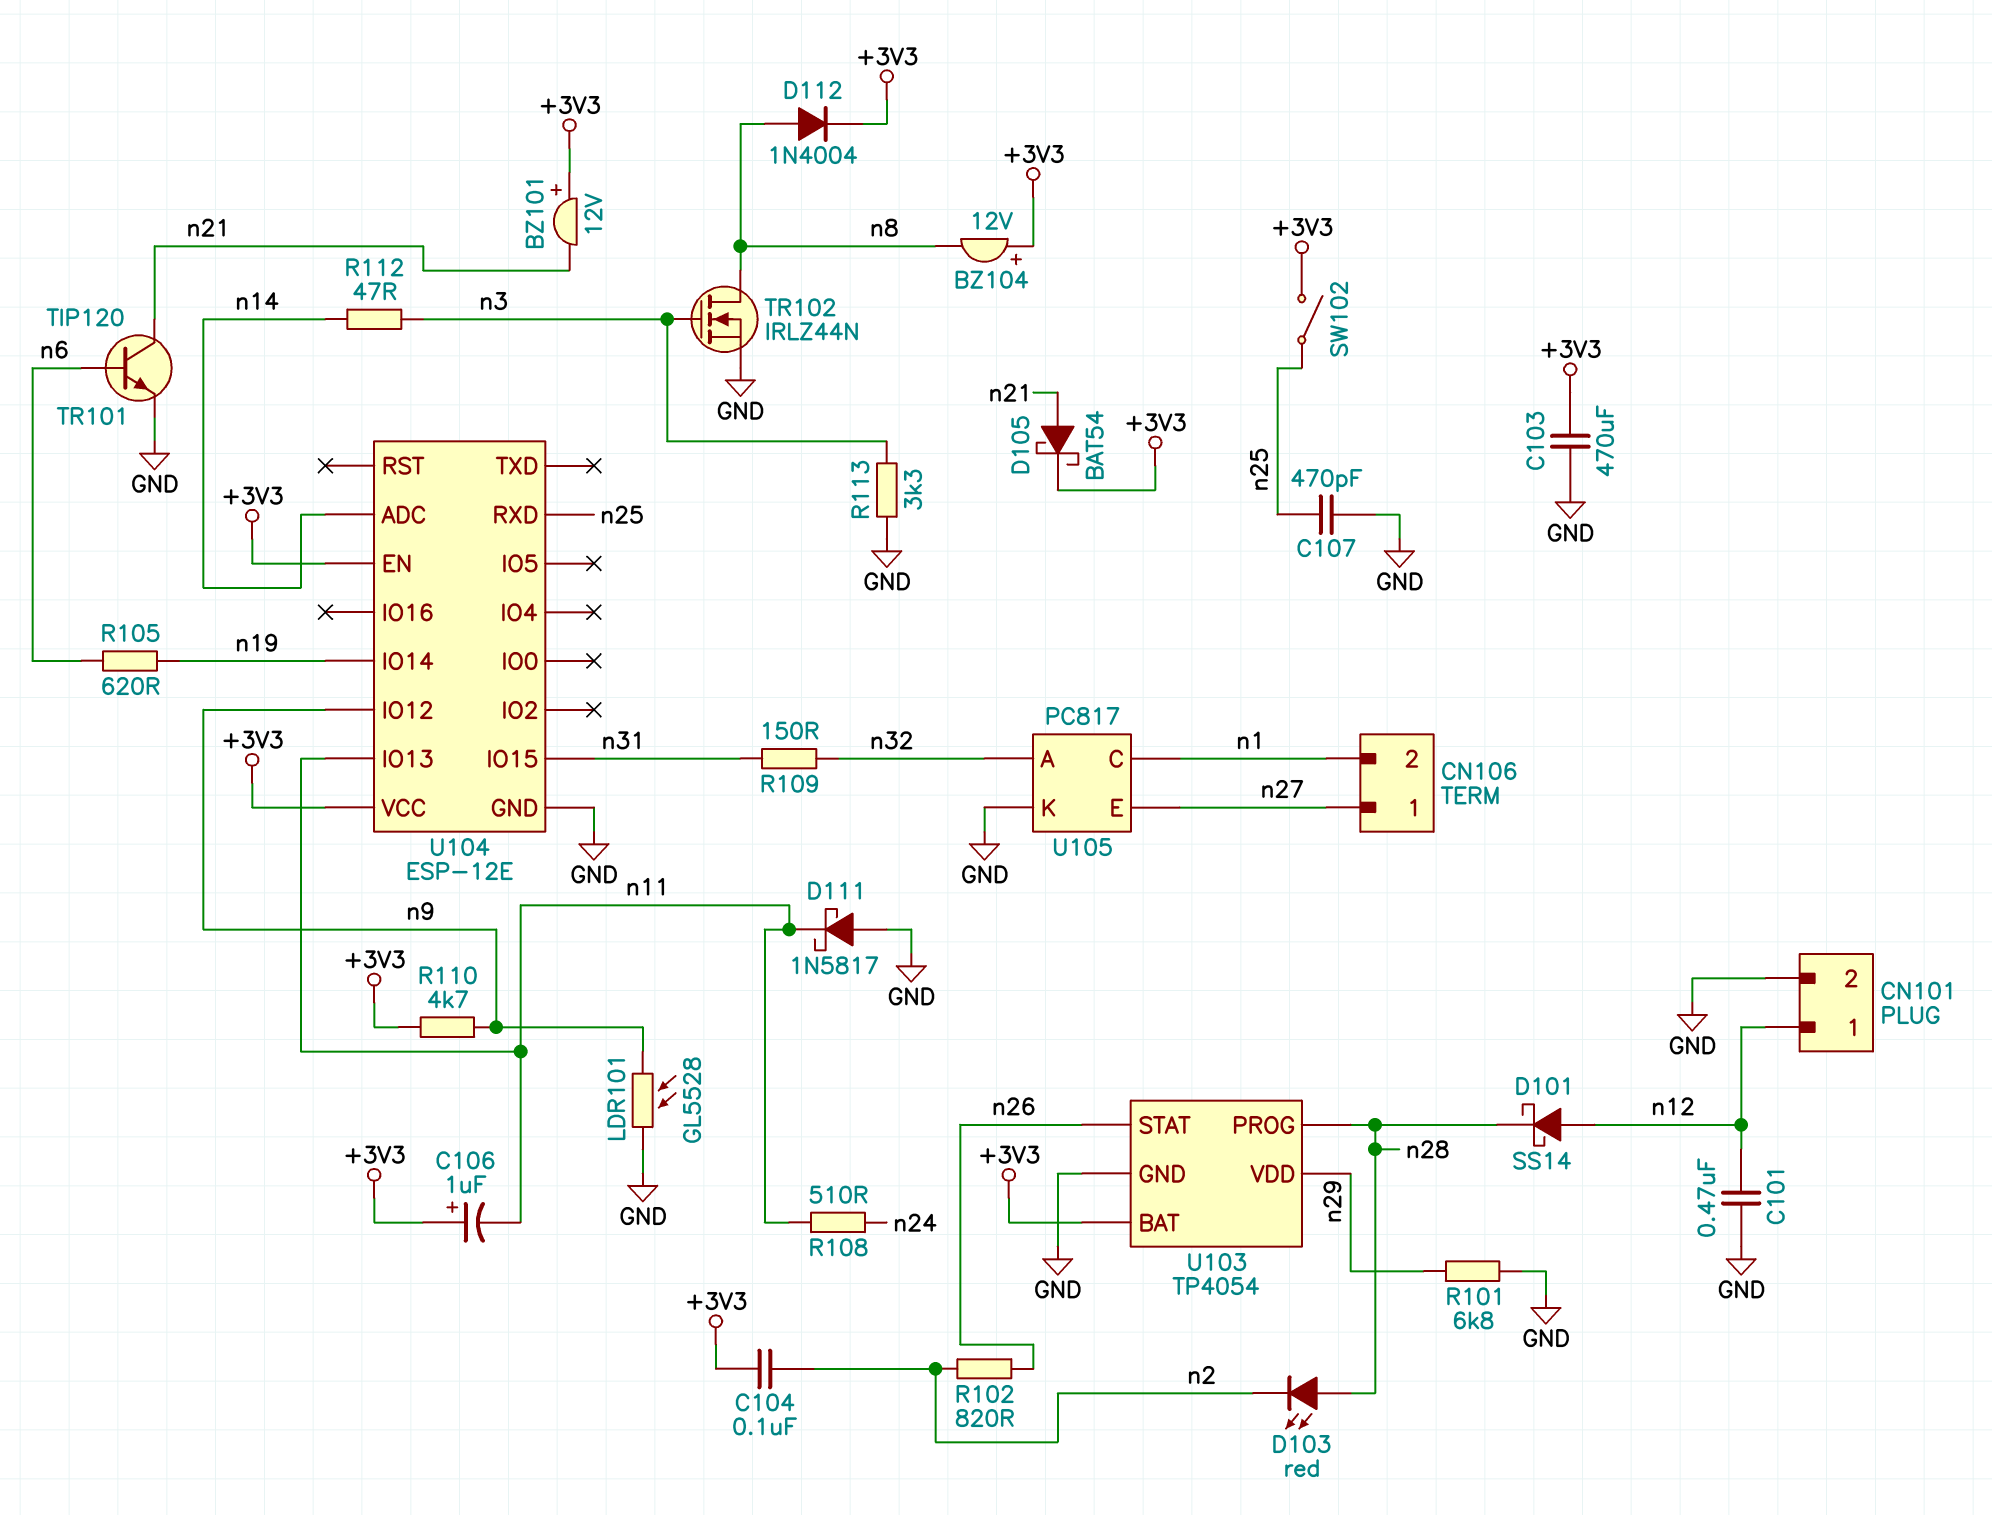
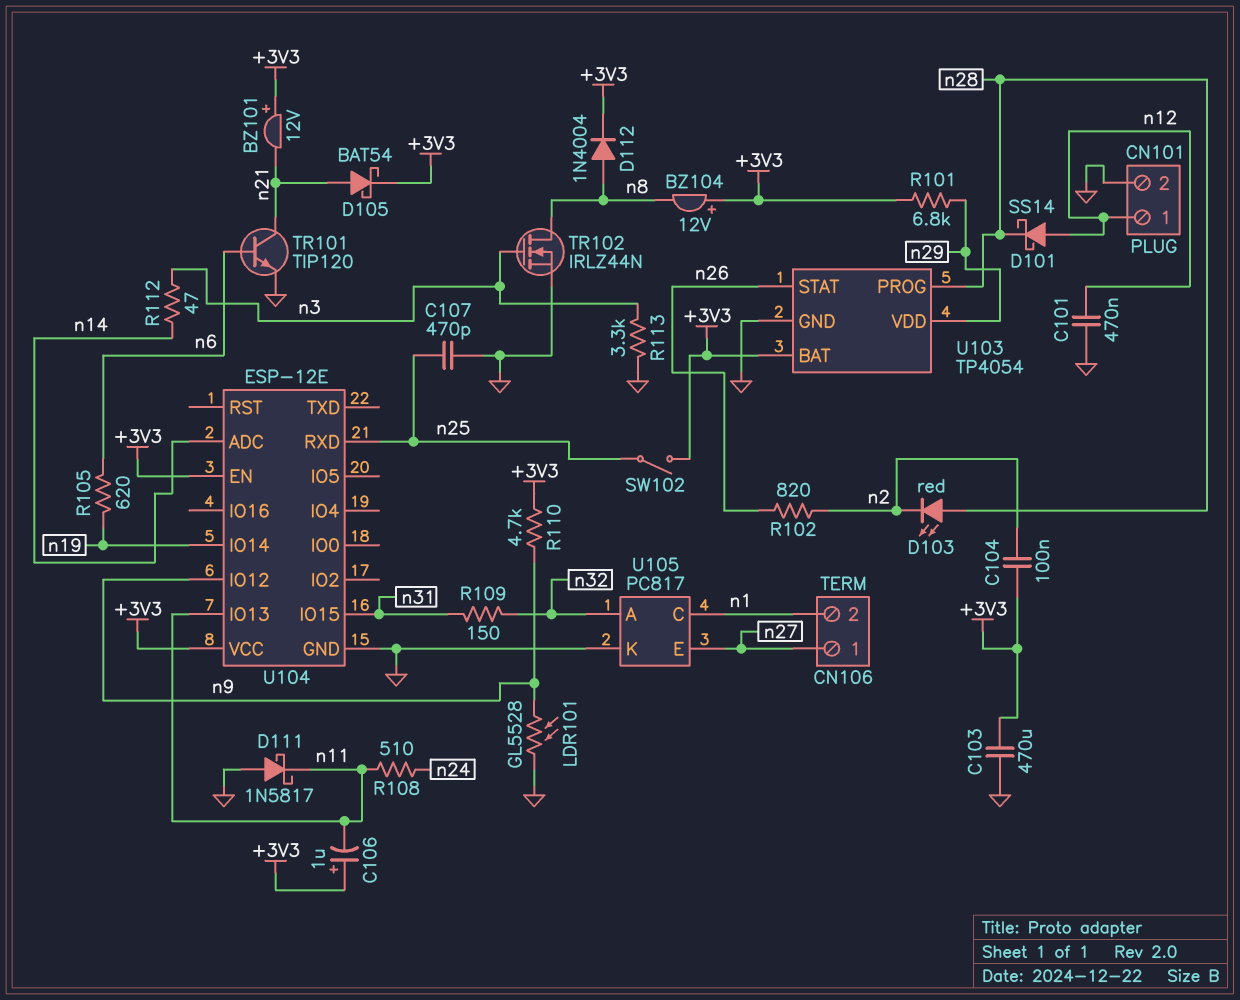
R101: 6.8k (GND, n29) -> 6.8k (+3V3, n29)

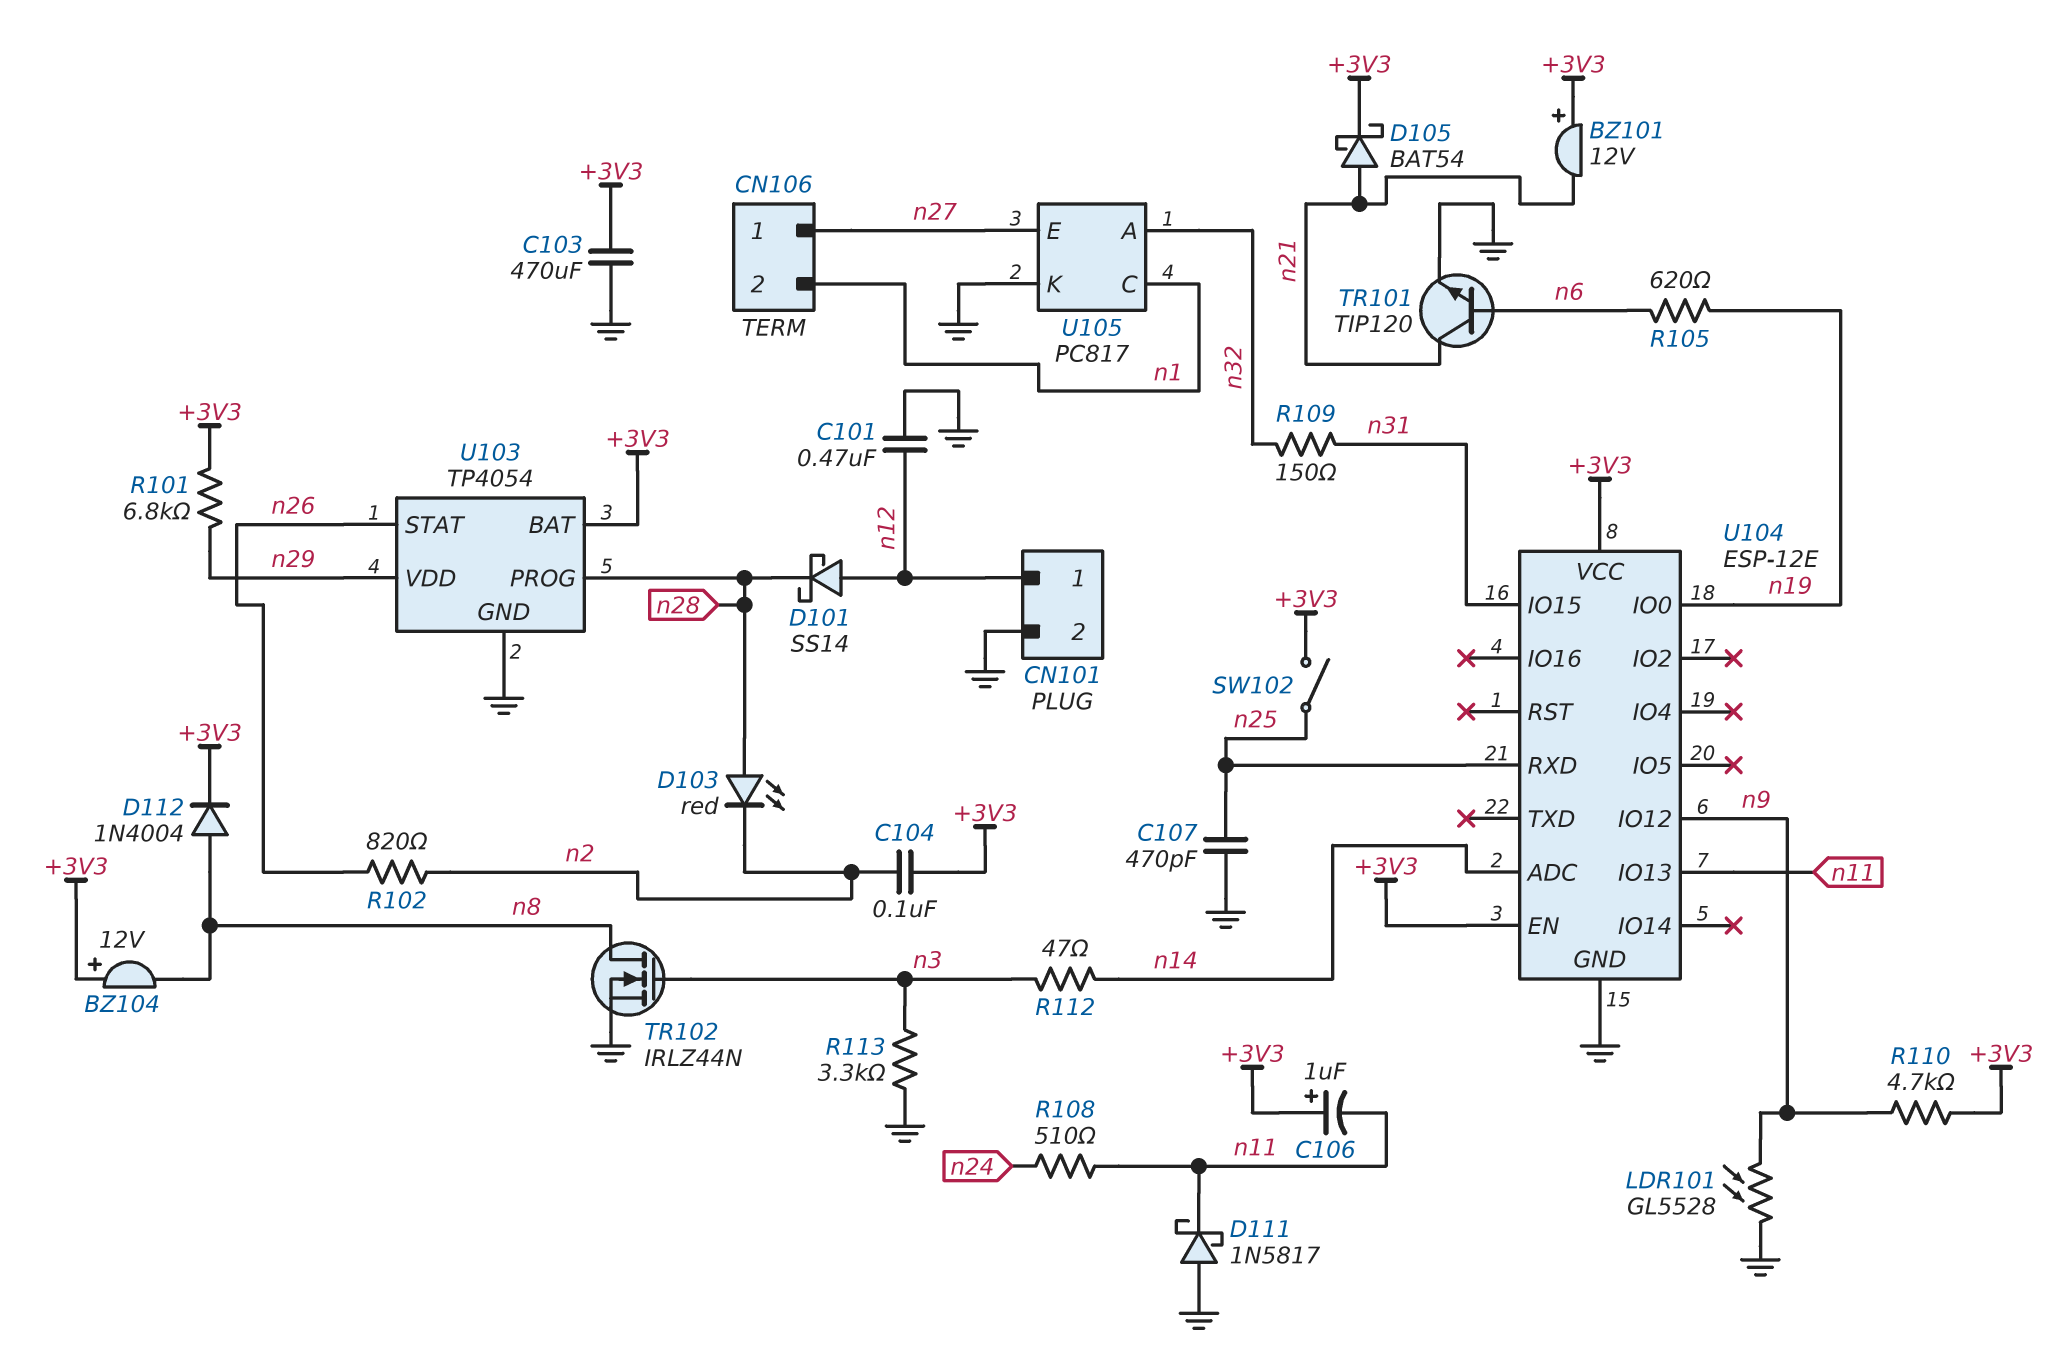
U104 pin IO0: none -> n19
U104 pin IO14: n19 -> none

